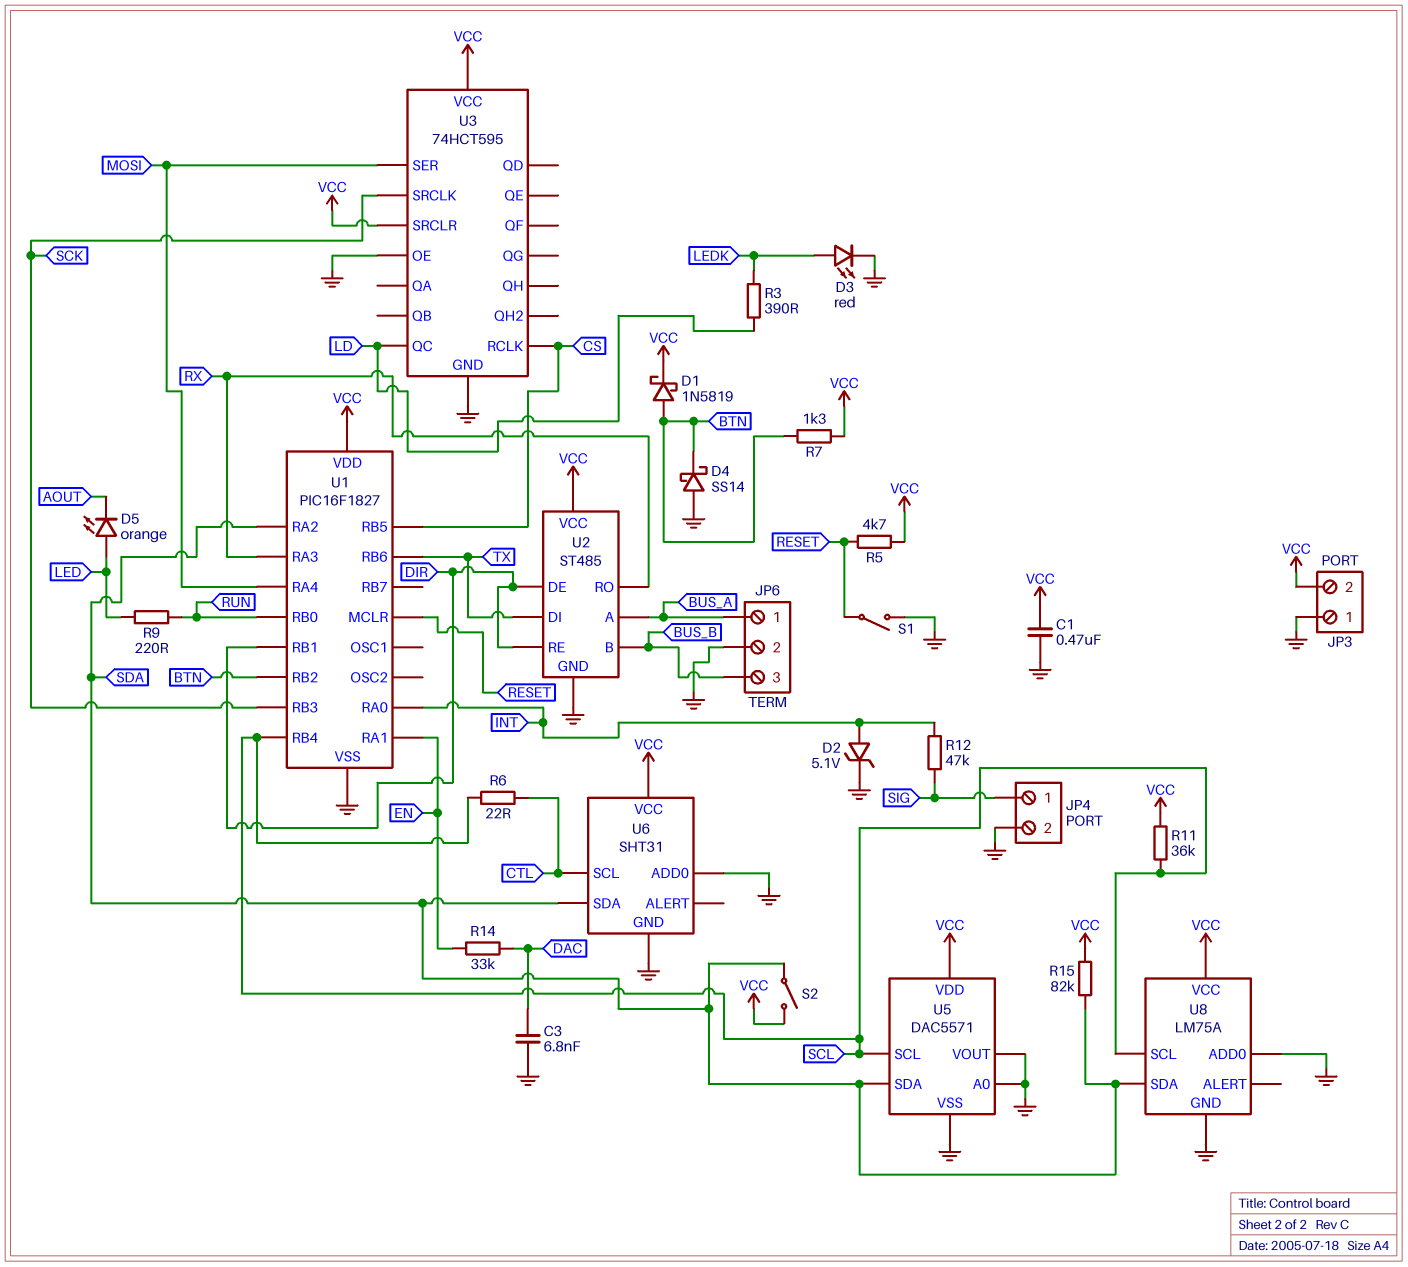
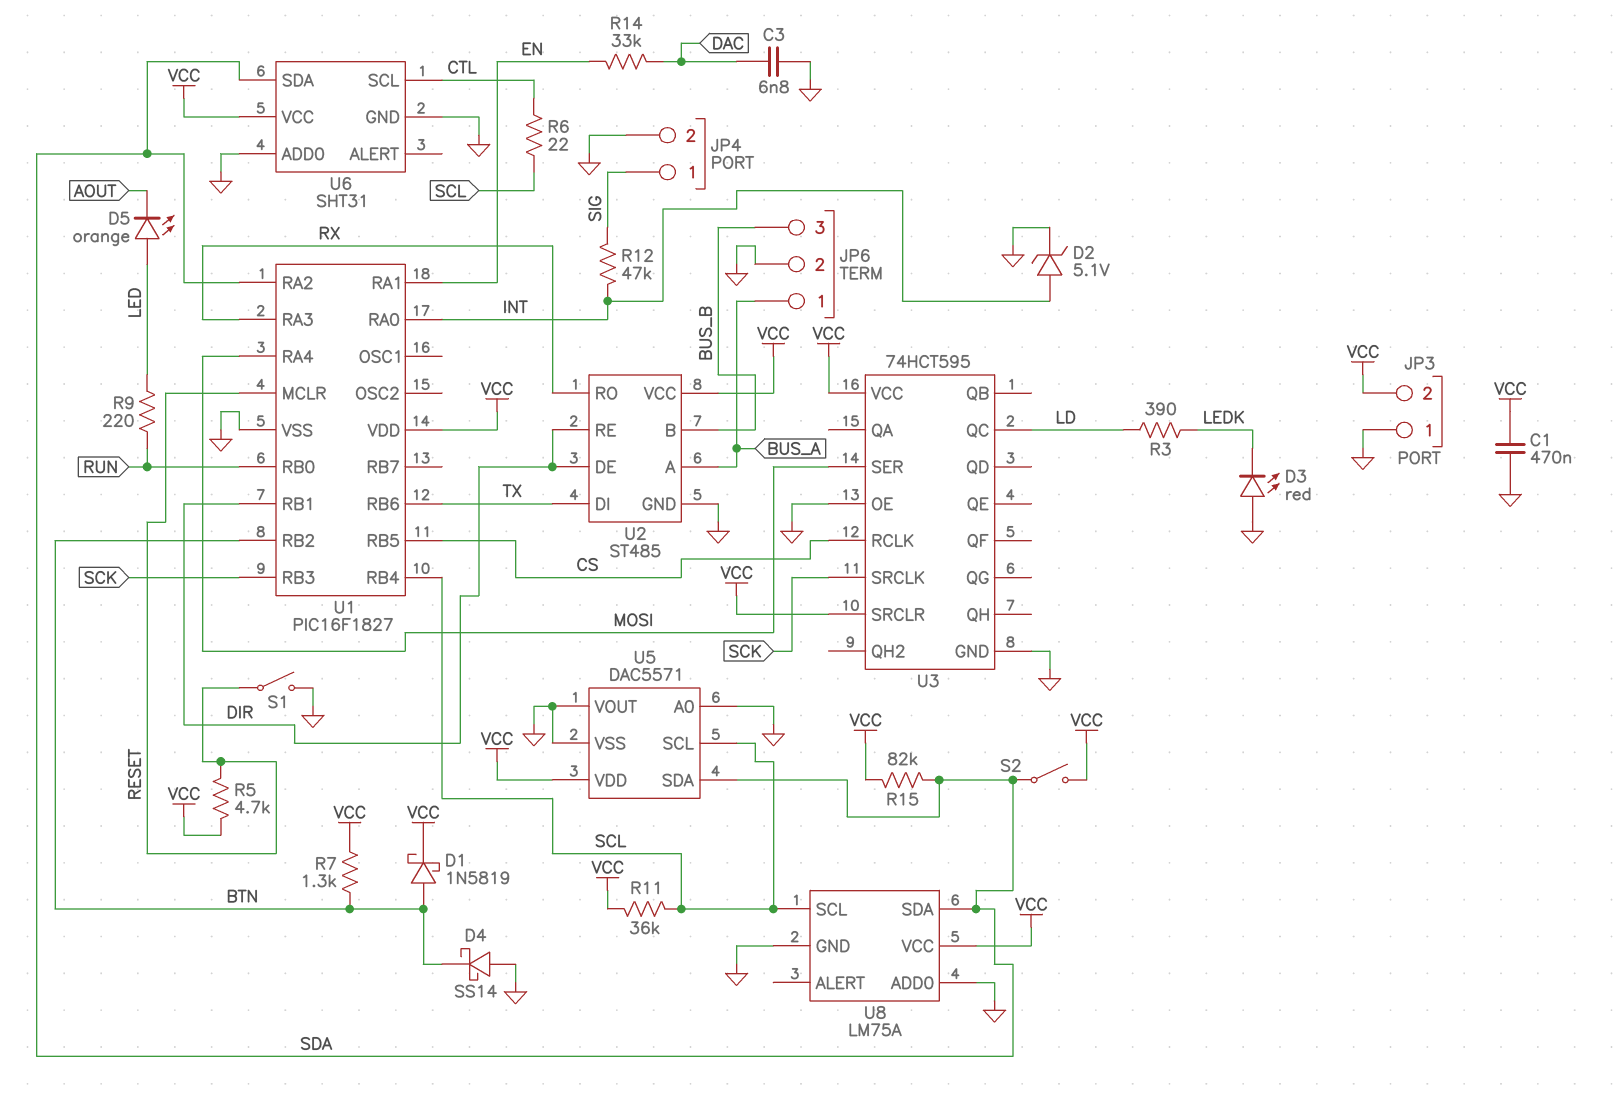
D3: LED red (A LEDK, K GND) -> LED red (A GND, K LEDK)

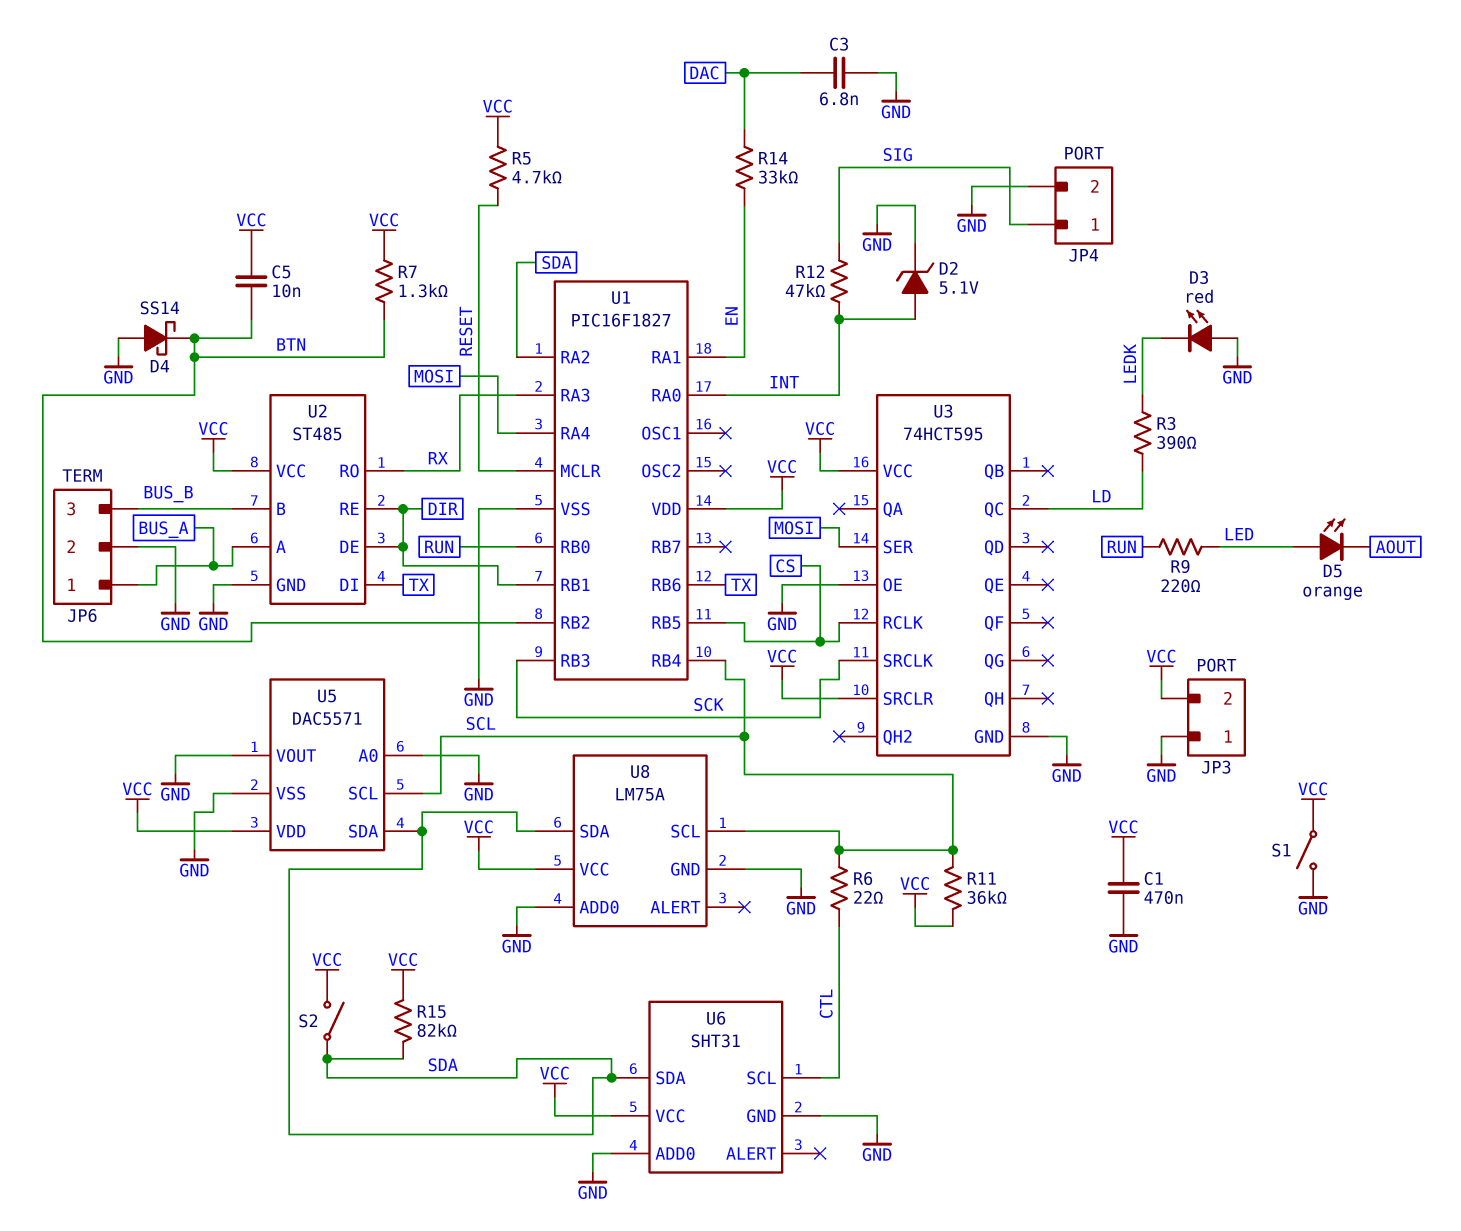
C5: none -> 10nF (BTN, VCC)
D1: schottky 1N5819 (A BTN, K VCC) -> none
S1: switch (GND, RESET) -> switch (GND, VCC)

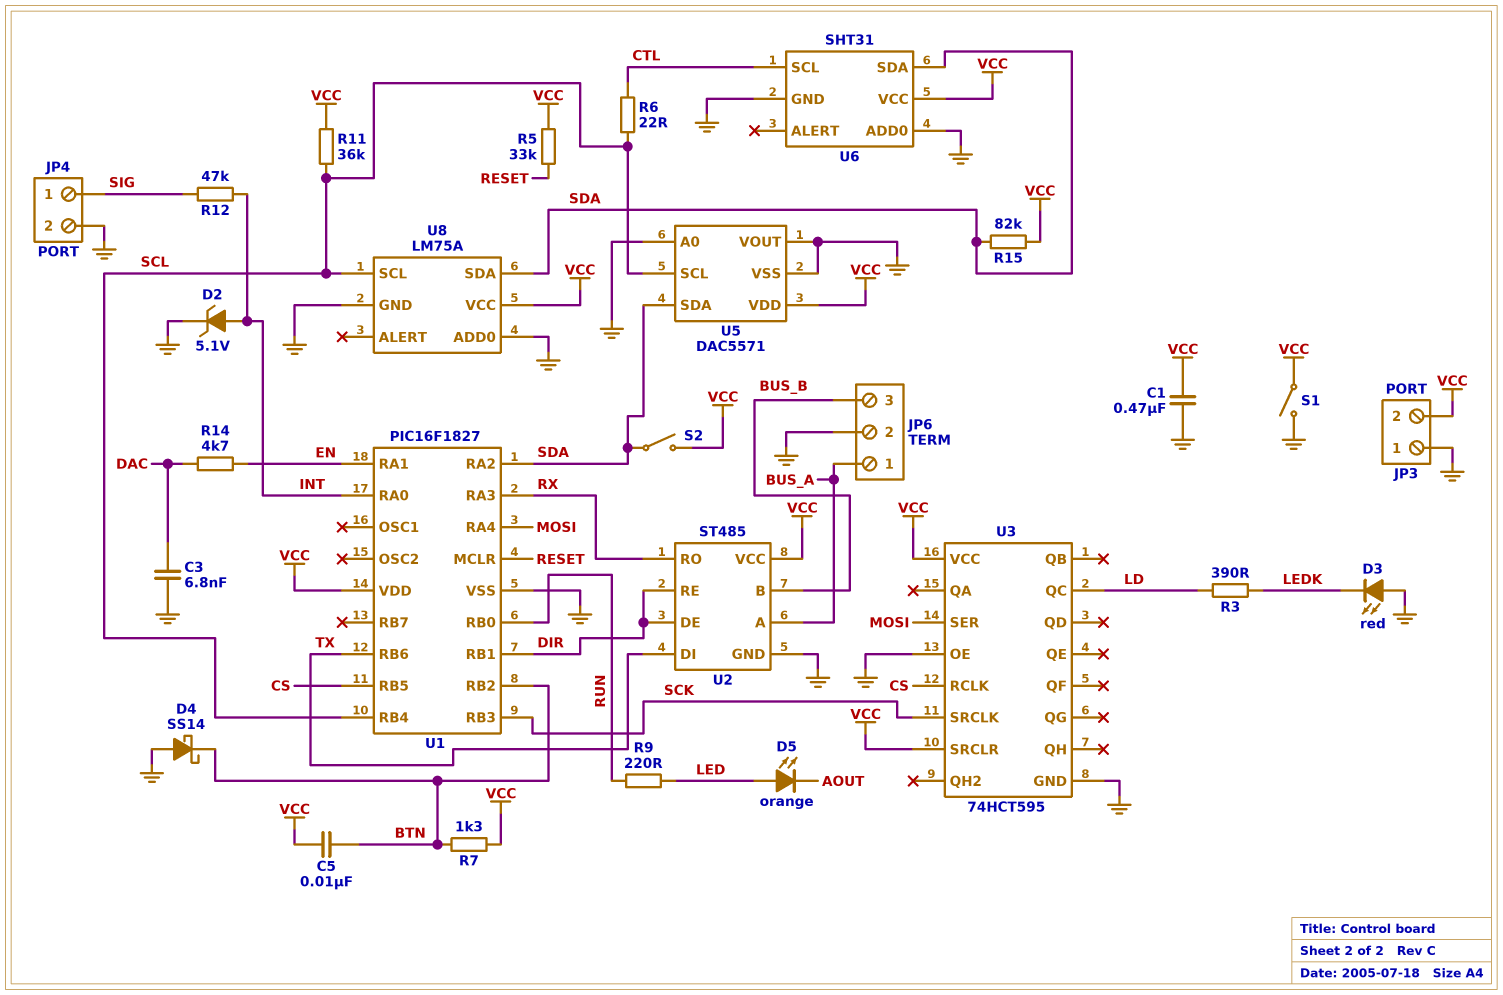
R5: 4.7k (RESET, VCC) -> 33k (RESET, VCC)
R14: 33k (DAC, EN) -> 4.7k (DAC, EN)

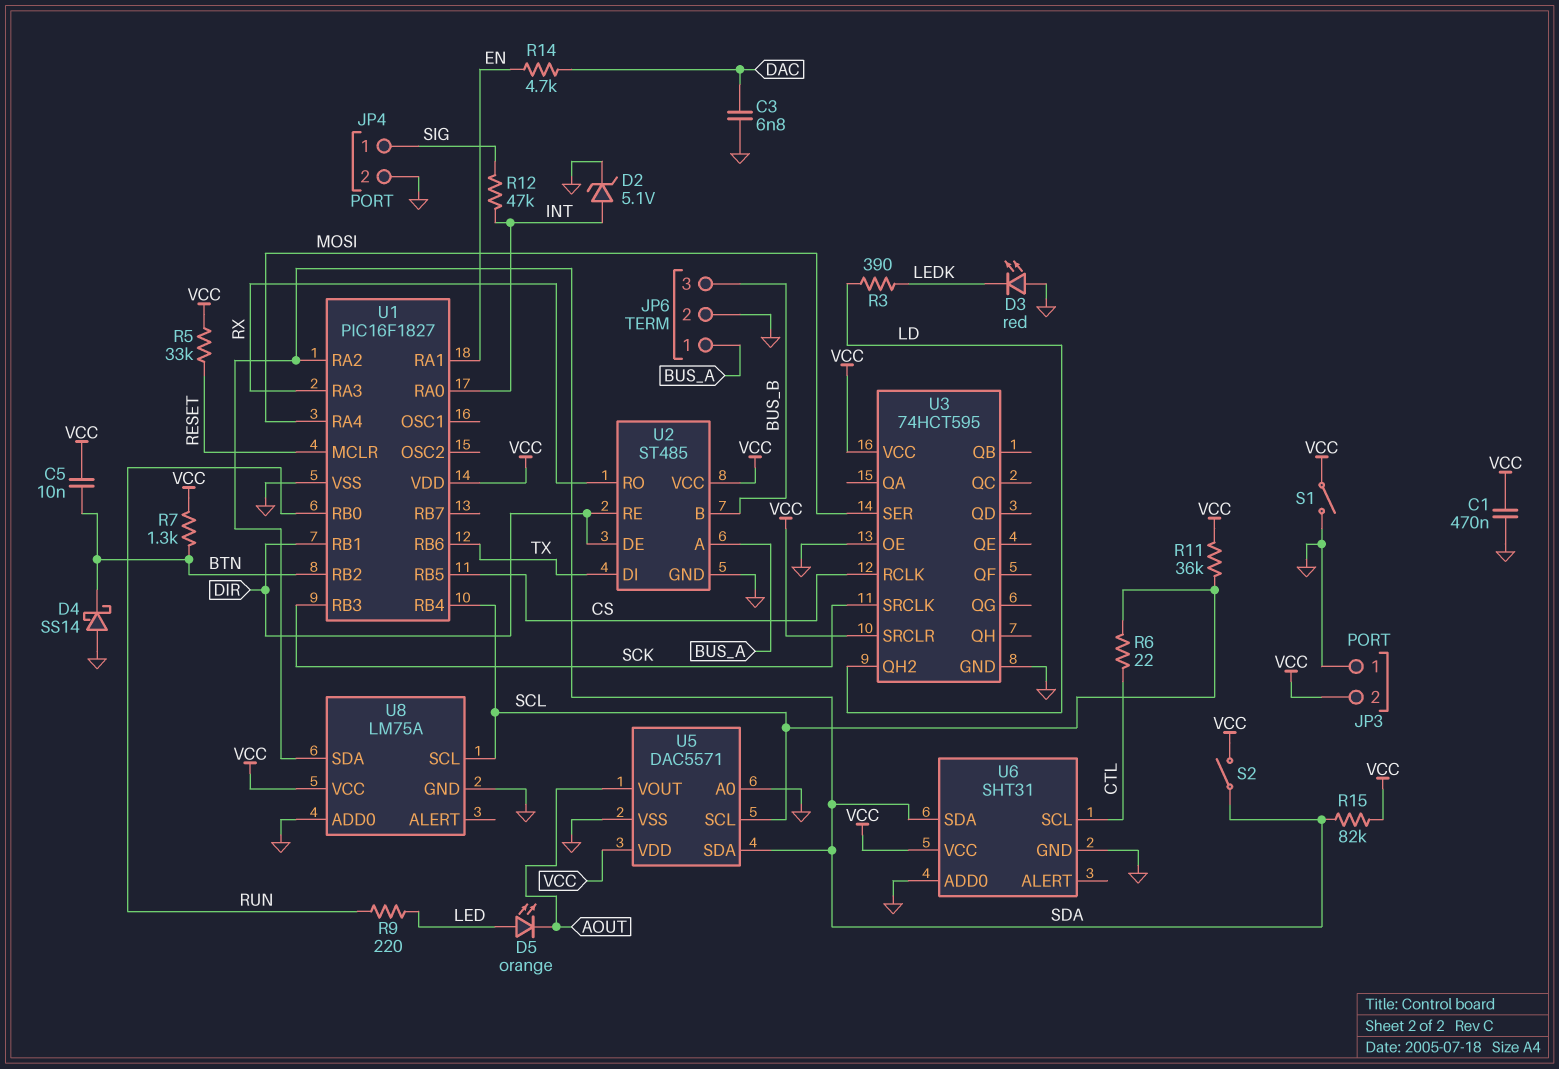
U3 pin QC: LD -> none
U3 pin QH2: none -> LD
U5 pin VOUT: GND -> AOUT

